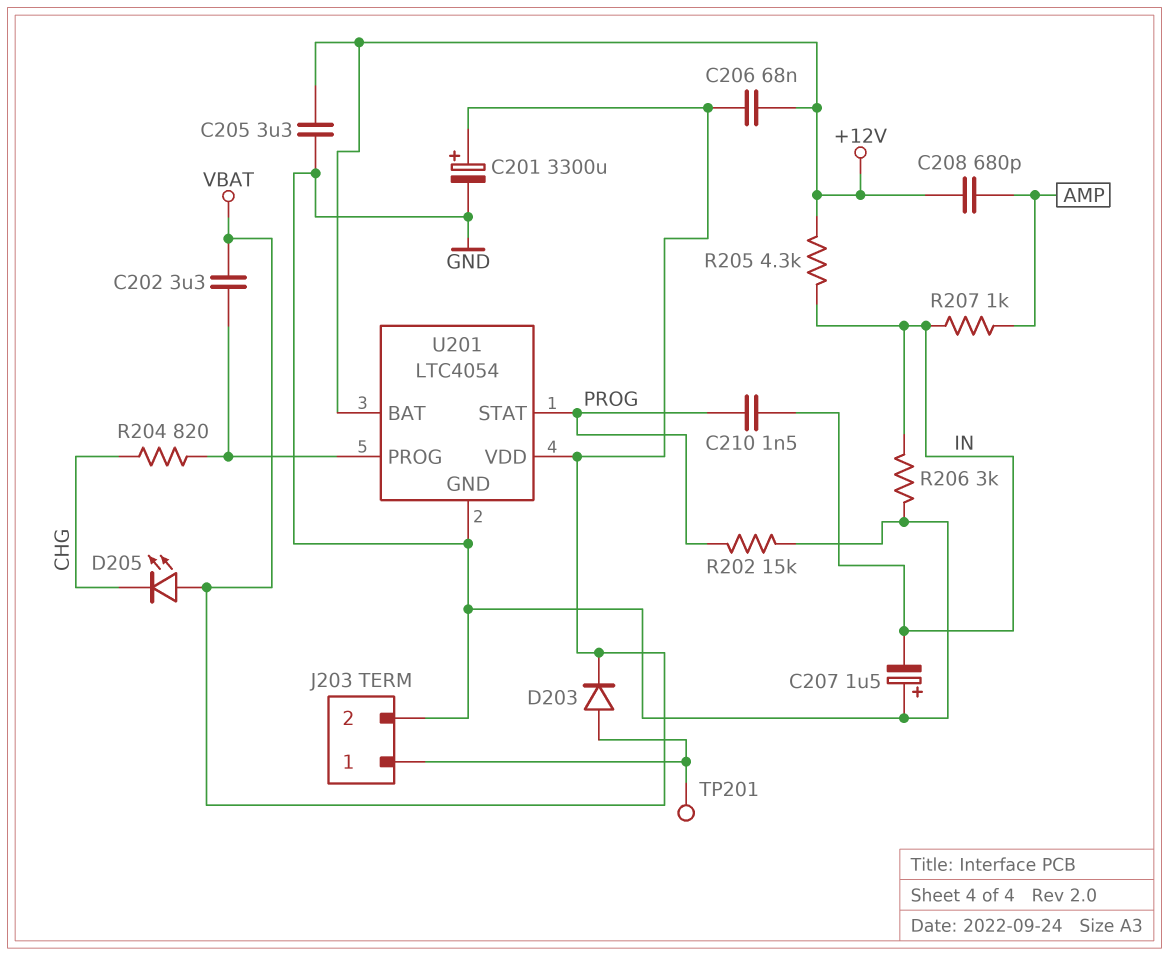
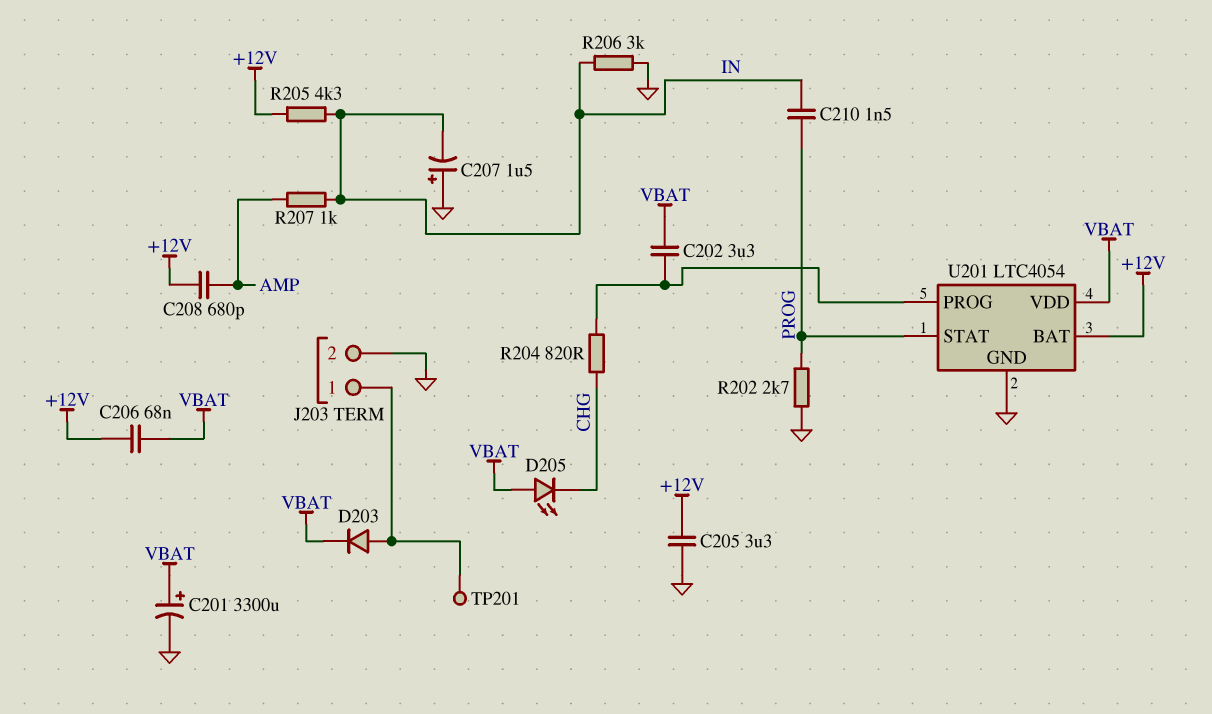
R202: 15k (GND, PROG) -> 2.7k (GND, PROG)

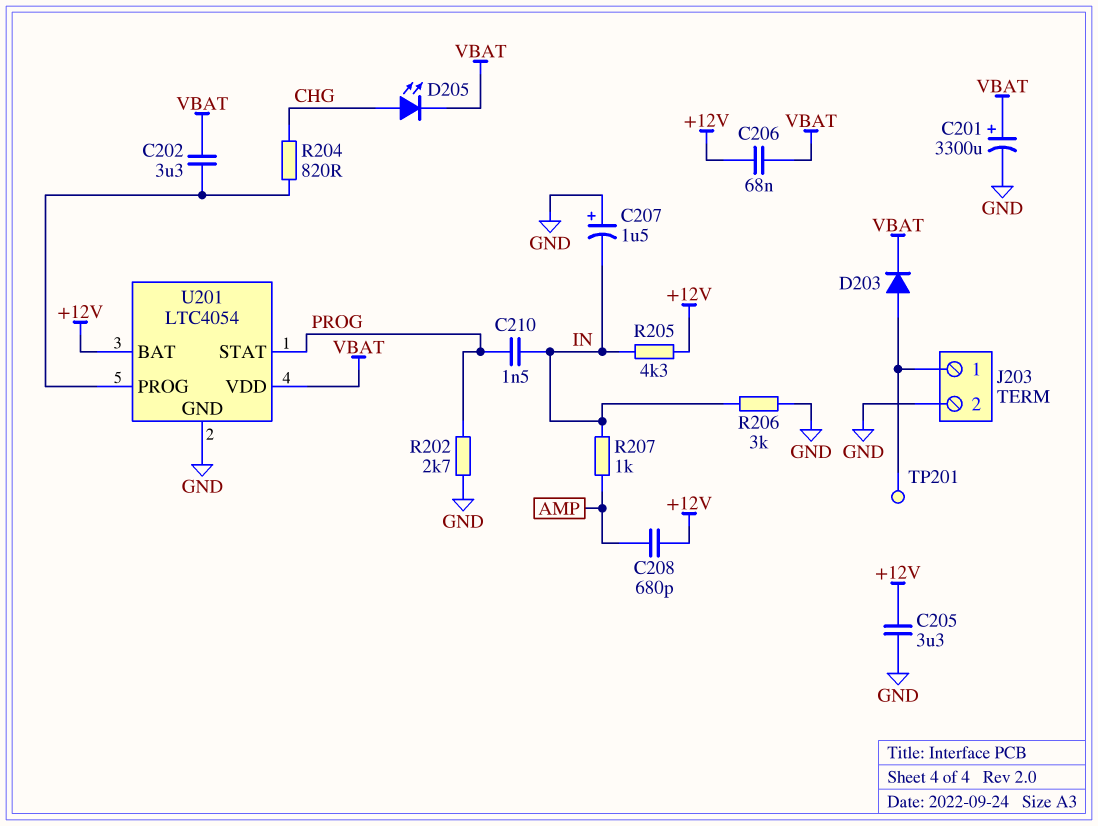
D205: LED (A VBAT, K CHG) -> LED (A CHG, K VBAT)

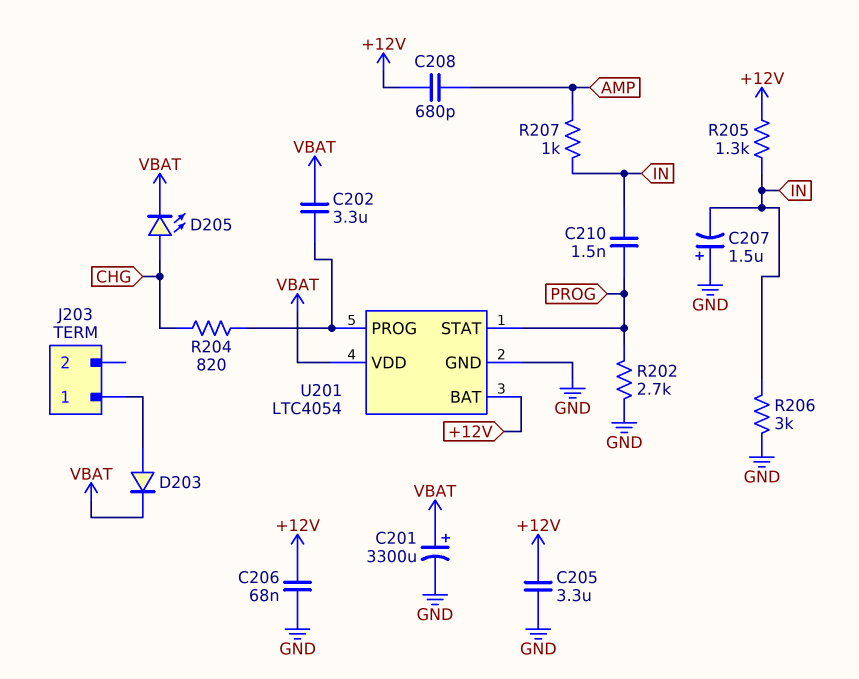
C206: 68nF (+12V, VBAT) -> 68nF (+12V, GND)
J203 pin 2: GND -> none
R205: 4.3k (+12V, IN) -> 1.3k (+12V, IN)
TP201: test point (J203/1) -> none

